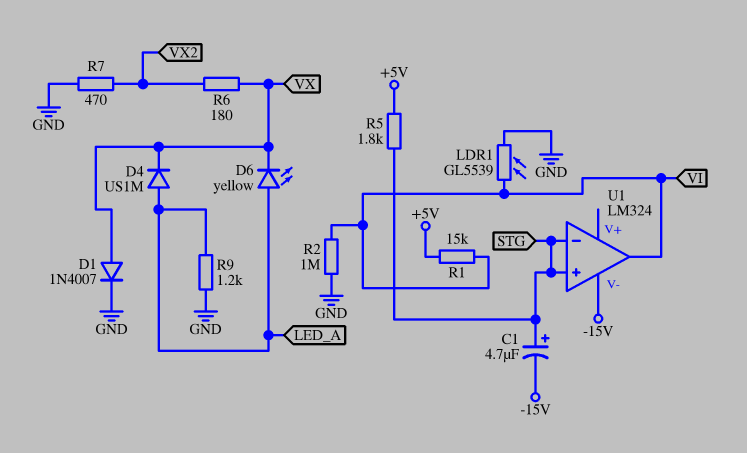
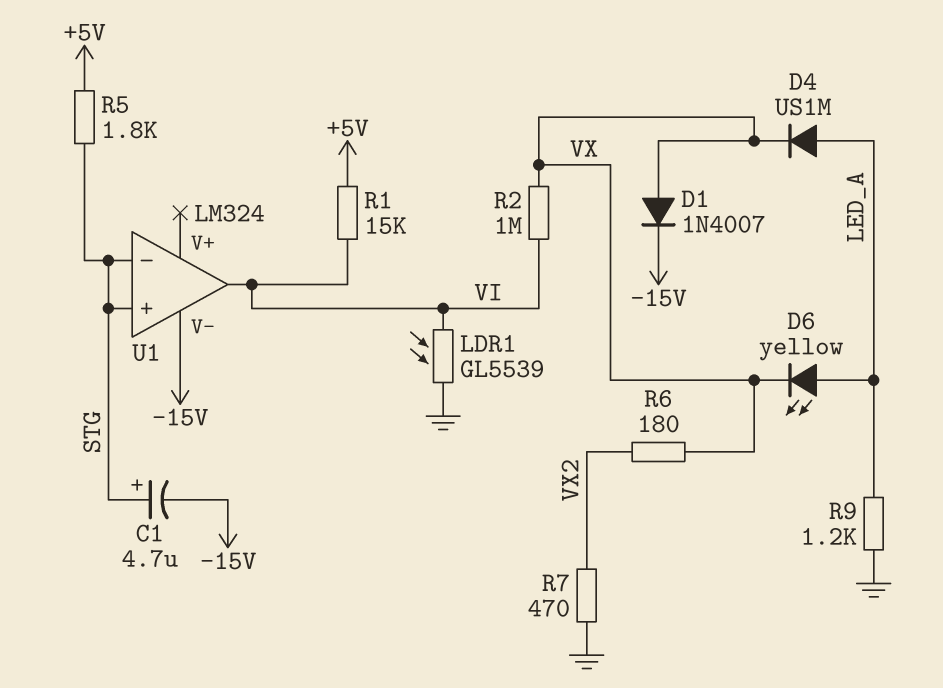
D1: diode 1N4007 (A VX, K GND) -> diode 1N4007 (A VX, K -15V)
R2: 1M (GND, VI) -> 1M (VI, VX)

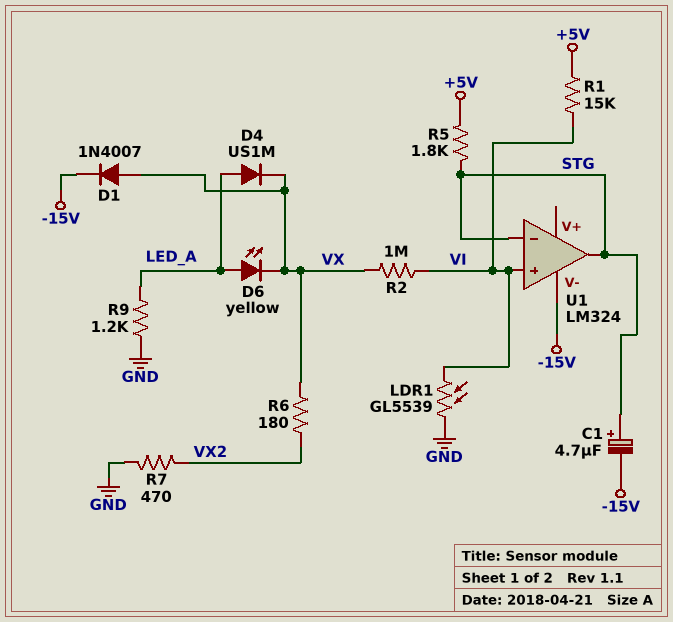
U1 pin in+: STG -> VI
U1 pin out: VI -> STG

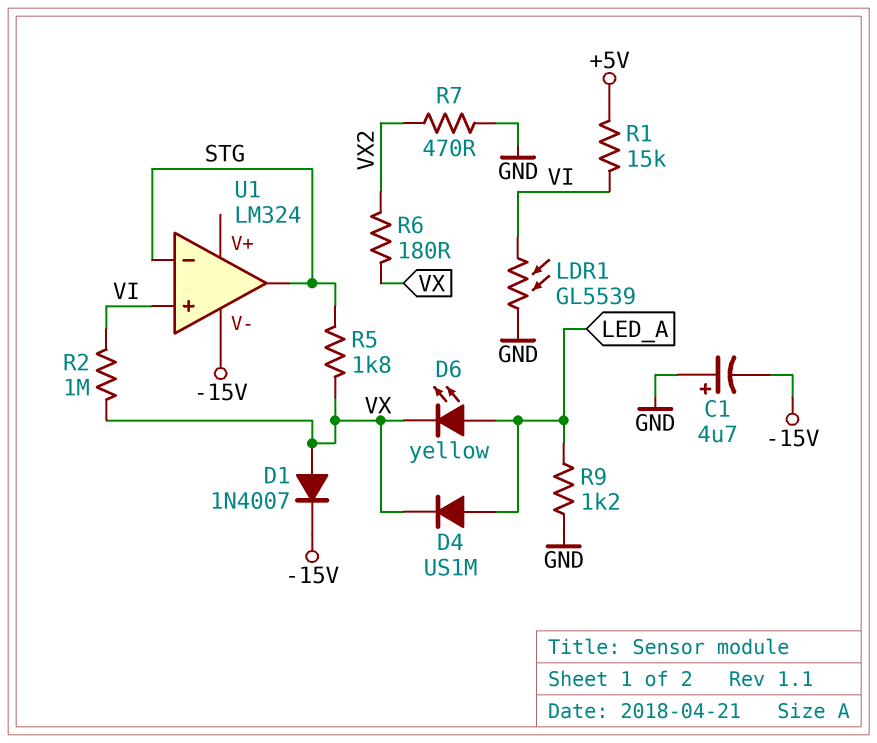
C1: 4.7uF (plus STG, minus -15V) -> 4.7uF (plus GND, minus -15V)
R5: 1.8k (+5V, STG) -> 1.8k (STG, VX)

